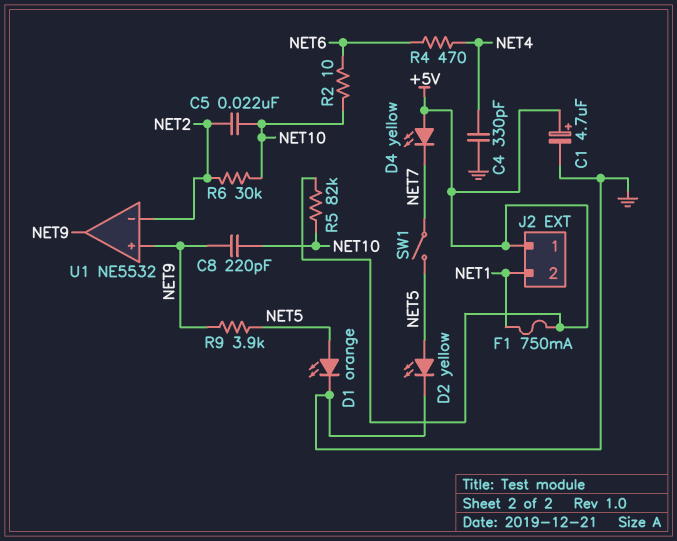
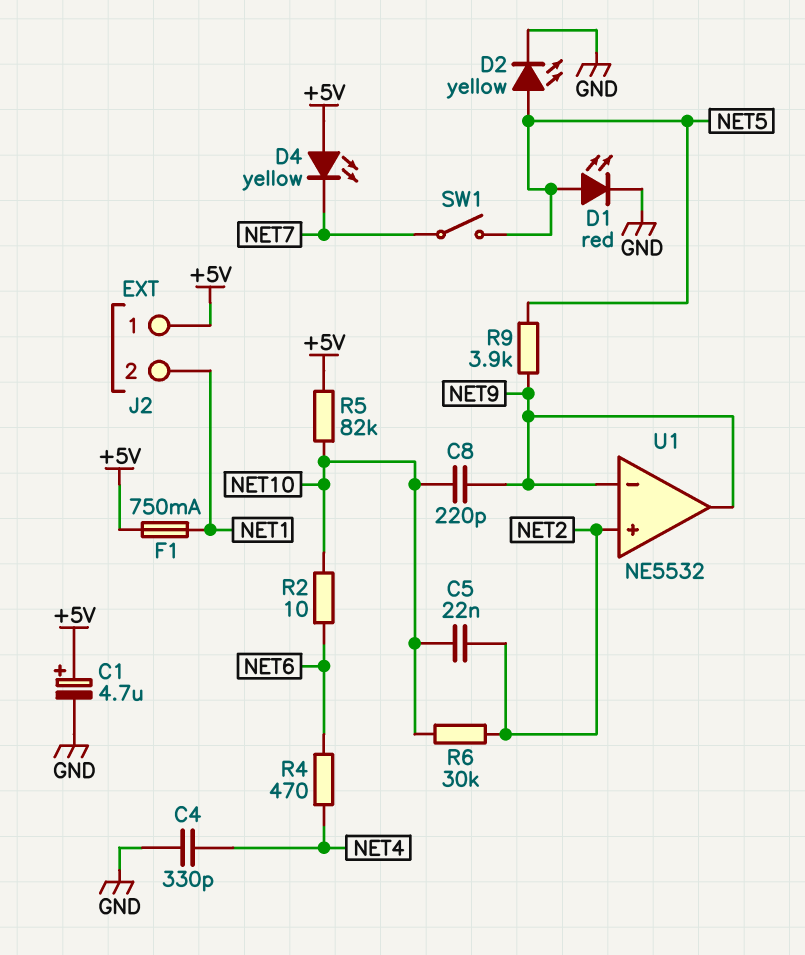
D1: LED orange (A NET5, K GND) -> LED red (A NET5, K GND)
U1 pin in+: NET9 -> NET2
U1 pin in-: NET2 -> NET9

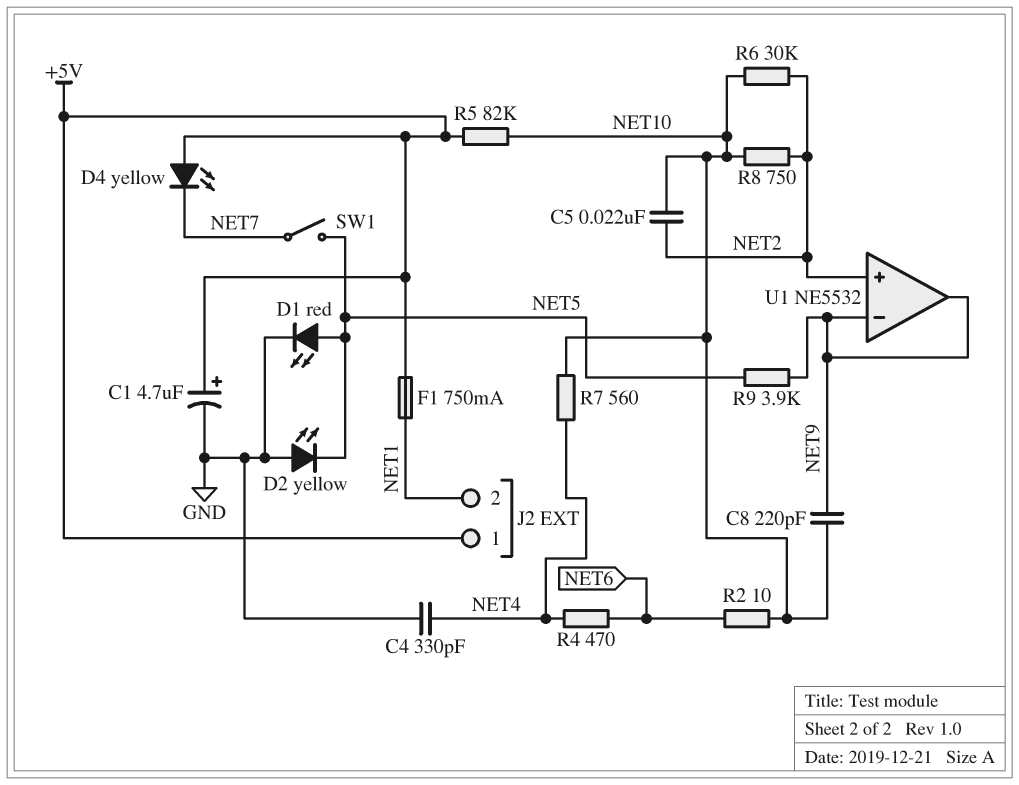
D2: LED yellow (A NET5, K GND) -> LED yellow (A GND, K NET5)
R7: none -> 560 (NET4, NET10)
R8: none -> 750 (NET2, NET10)

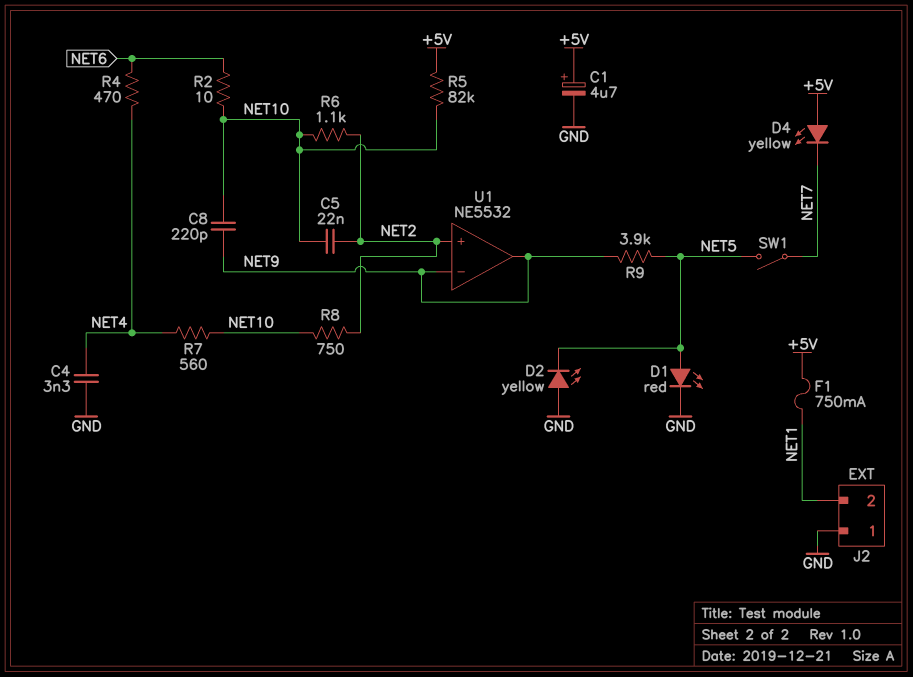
C4: 330pF (GND, NET4) -> 3.3nF (GND, NET4)
J2 pin 1: +5V -> GND
R6: 30k (NET2, NET10) -> 1.1k (NET2, NET10)

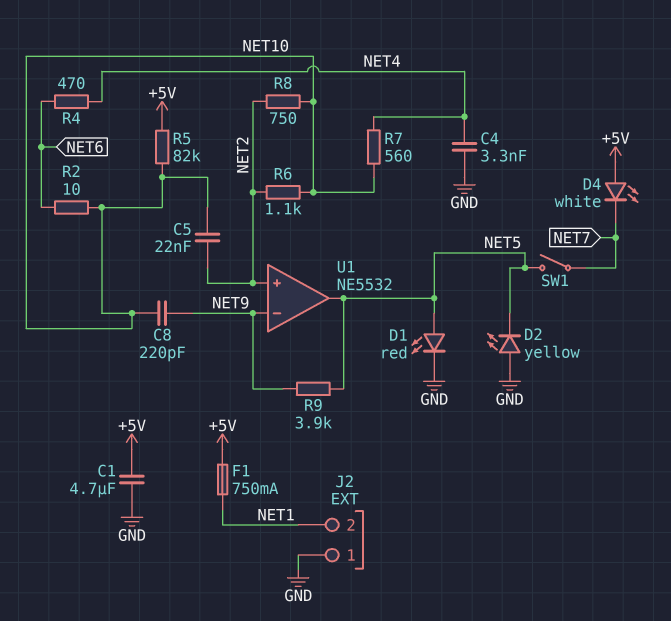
C1: 4.7uF (plus +5V, minus GND) -> 4.7uF (+5V, GND)
D4: LED yellow (A +5V, K NET7) -> LED white (A +5V, K NET7)
U1 pin out: NET9 -> NET5

